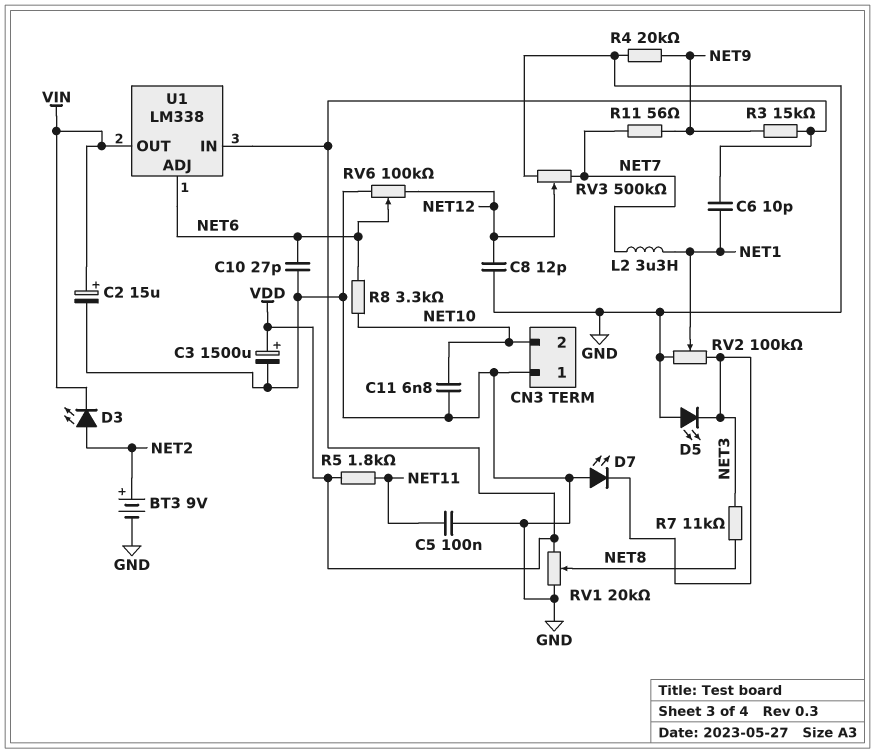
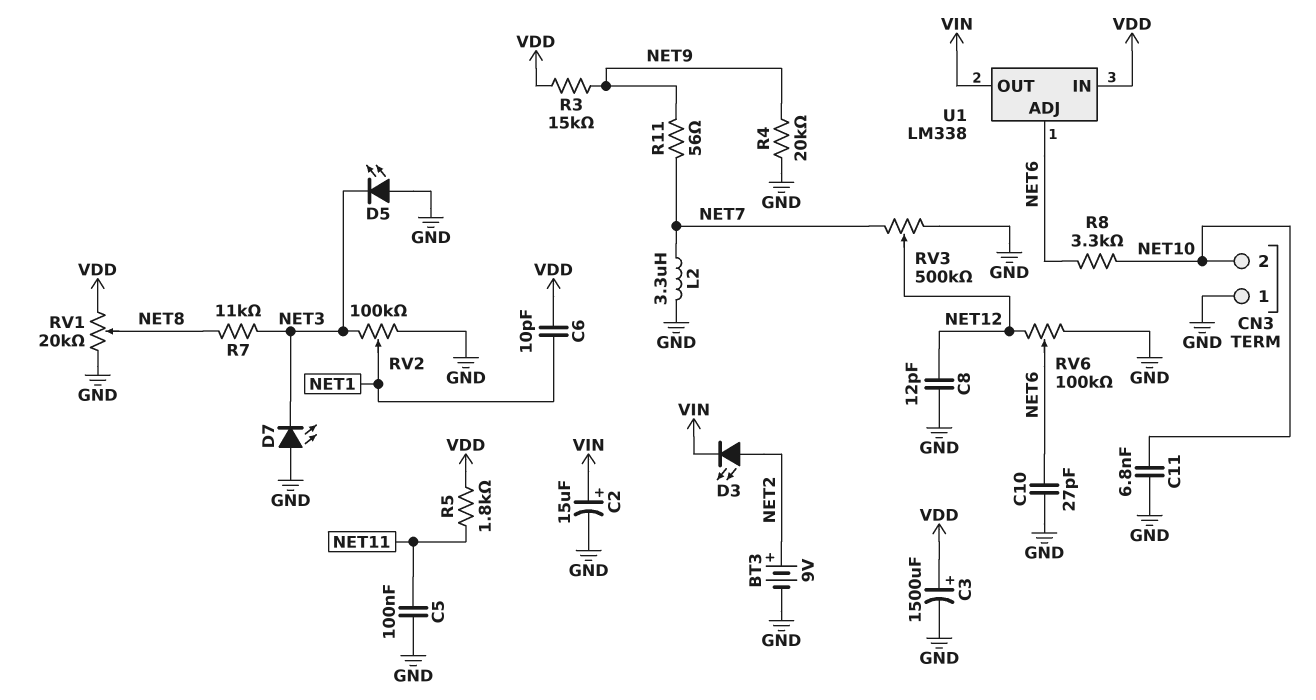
L2: 3.3uH (NET1, NET7) -> 3.3uH (GND, NET7)

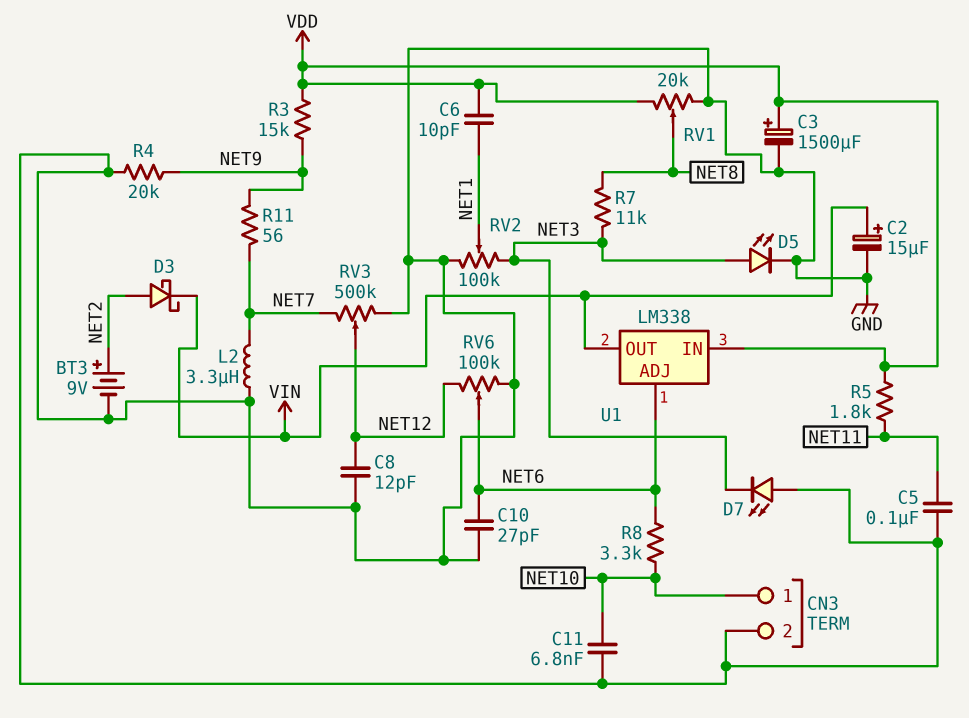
CN3 pin 1: GND -> NET10
CN3 pin 2: NET10 -> GND
D3: LED (A NET2, K VIN) -> schottky (A NET2, K VIN)
D5: LED (A GND, K NET3) -> LED (A NET3, K GND)

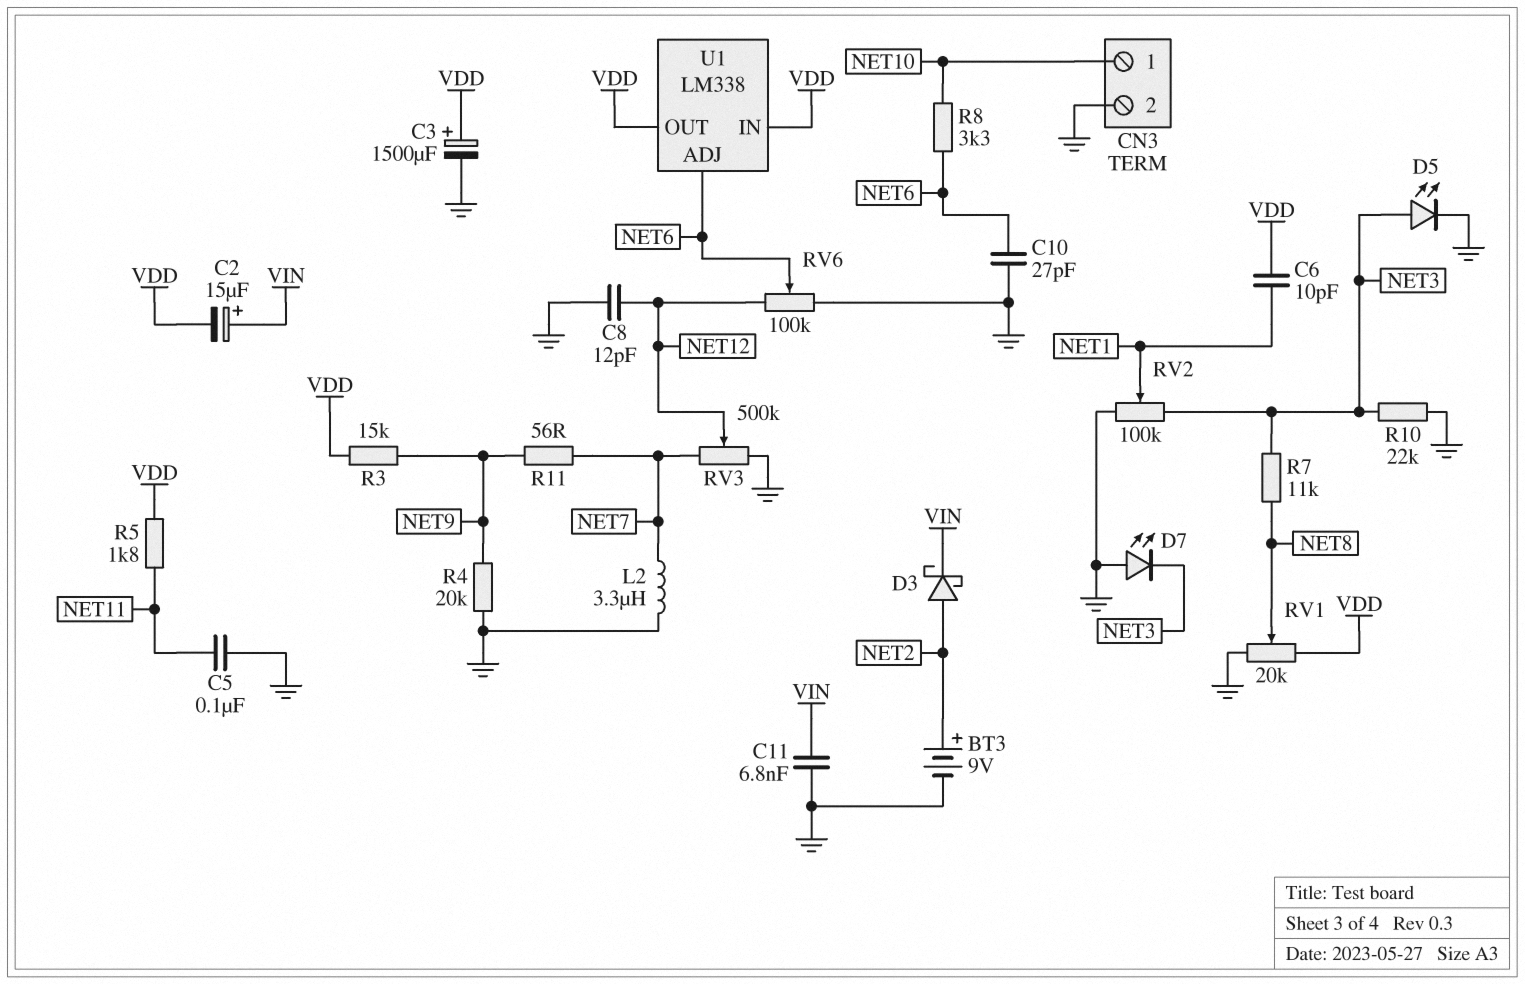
C2: 15uF (plus VIN, minus GND) -> 15uF (plus VIN, minus VDD)
C11: 6.8nF (GND, NET10) -> 6.8nF (GND, VIN)
R10: none -> 22k (GND, NET3)
U1 pin OUT: VIN -> VDD

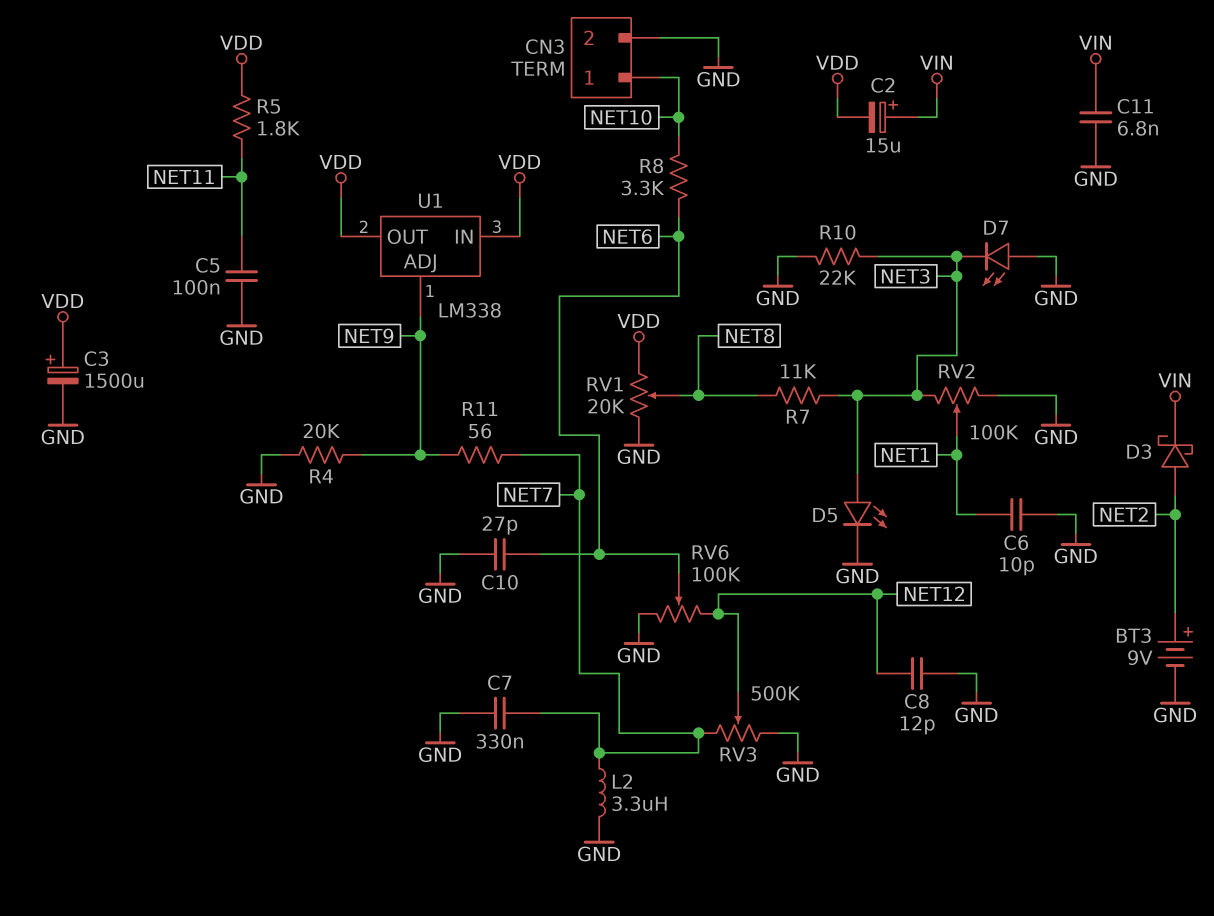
C6: 10pF (NET1, VDD) -> 10pF (GND, NET1)
C7: none -> 330nF (GND, NET7)
R3: 15k (NET9, VDD) -> none
U1 pin ADJ: NET6 -> NET9

